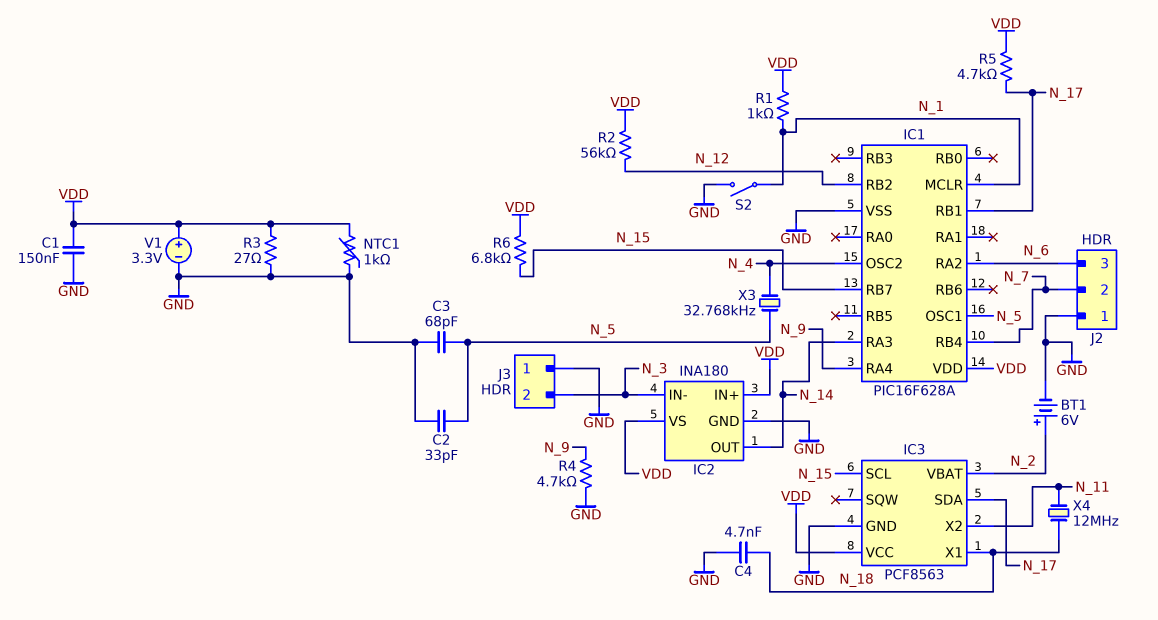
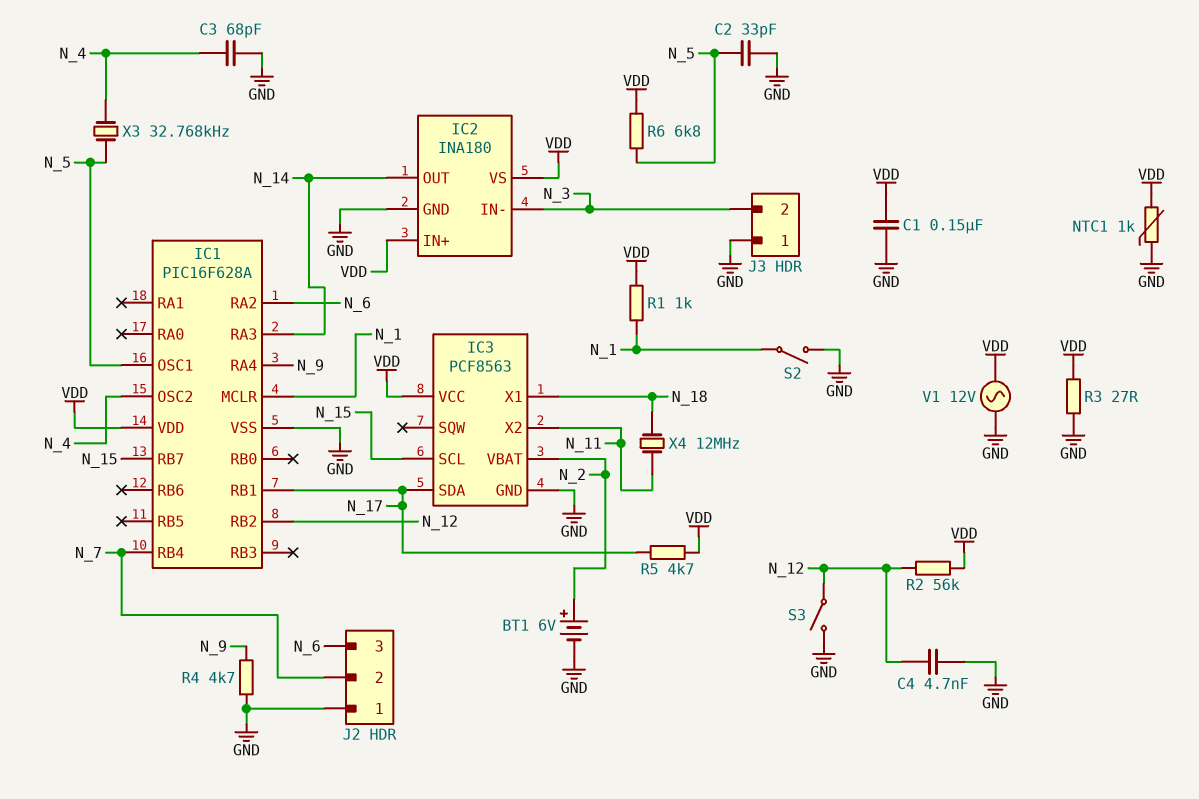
C3: 68pF (GND, N_5) -> 68pF (GND, N_4)
C4: 4.7nF (GND, N_18) -> 4.7nF (GND, N_12)
R6: 6.8k (N_15, VDD) -> 6.8k (N_5, VDD)
S3: none -> switch (GND, N_12)
V1: 3.3V (plus VDD, minus GND) -> AC 12V (GND, VDD)

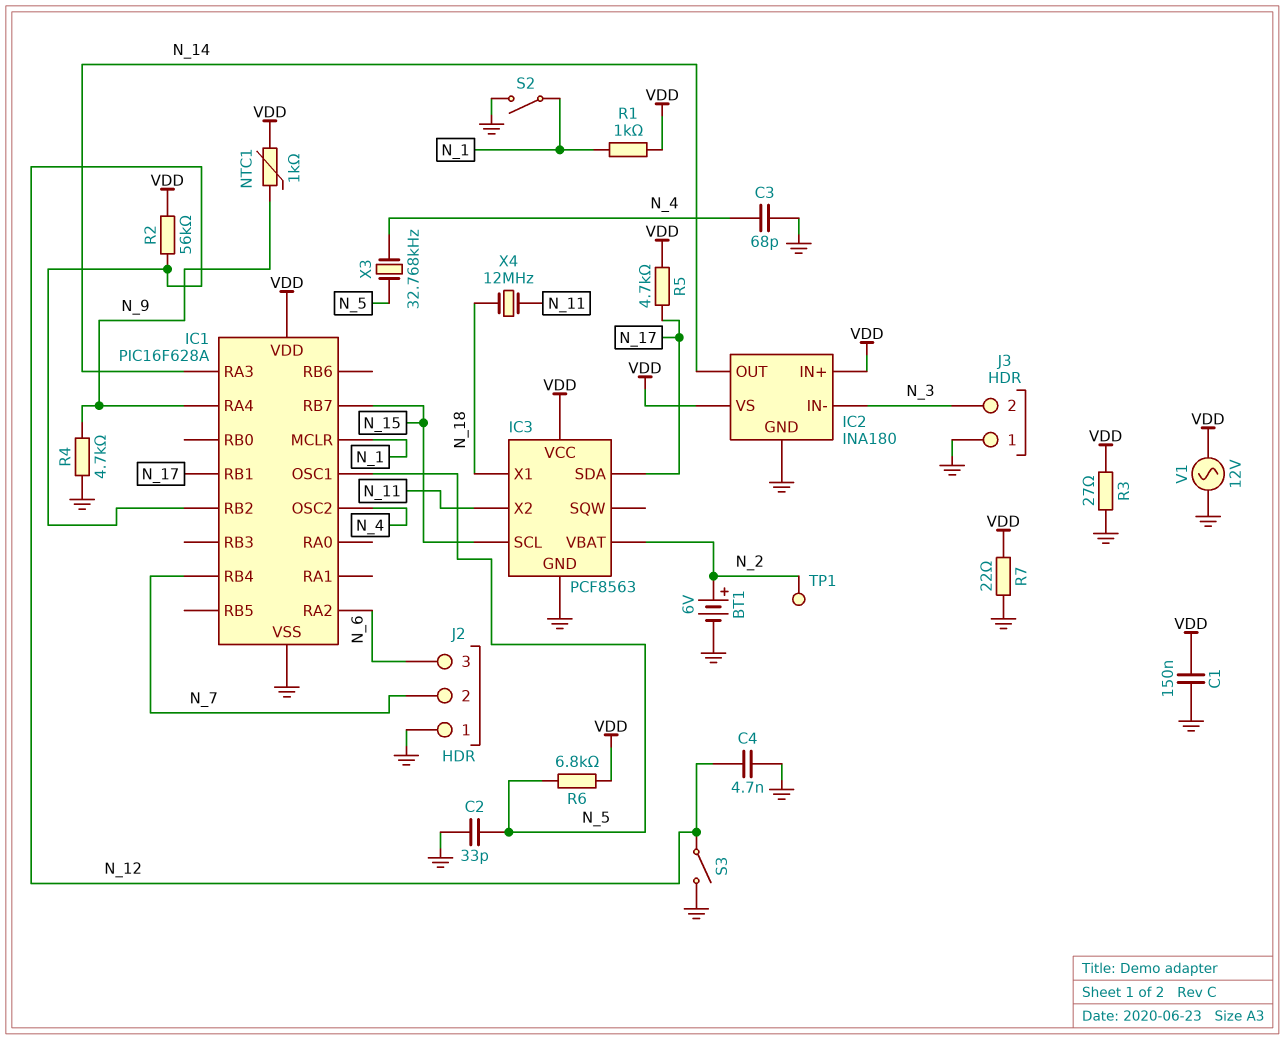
NTC1: 1k (GND, VDD) -> 1k (N_9, VDD)
R7: none -> 22 (GND, VDD)
TP1: none -> test point (N_2)

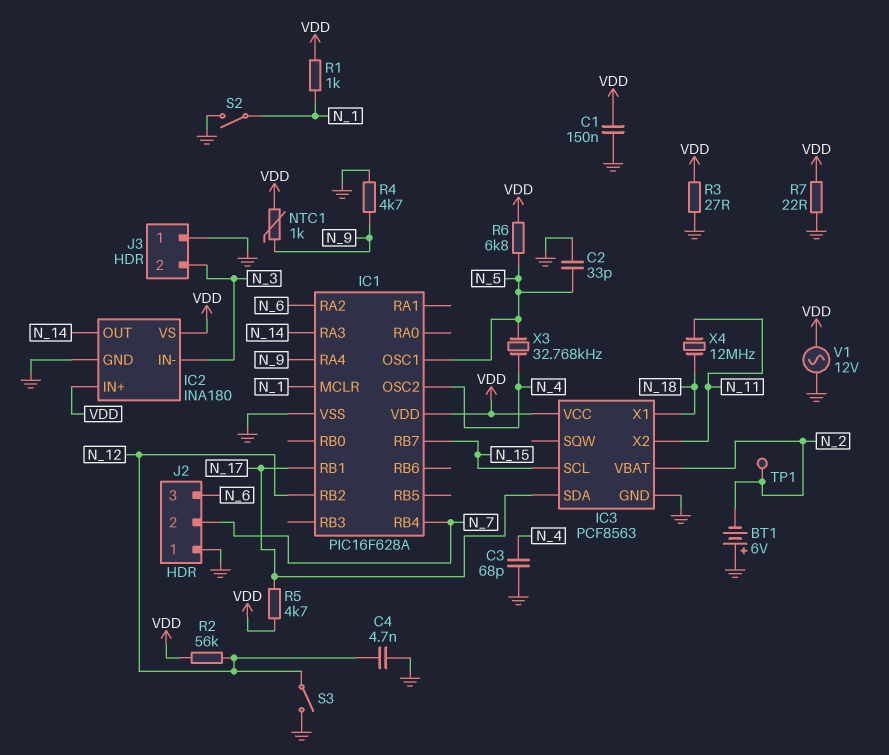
BT1: 6V (plus N_2, minus GND) -> 6V (plus GND, minus N_2)

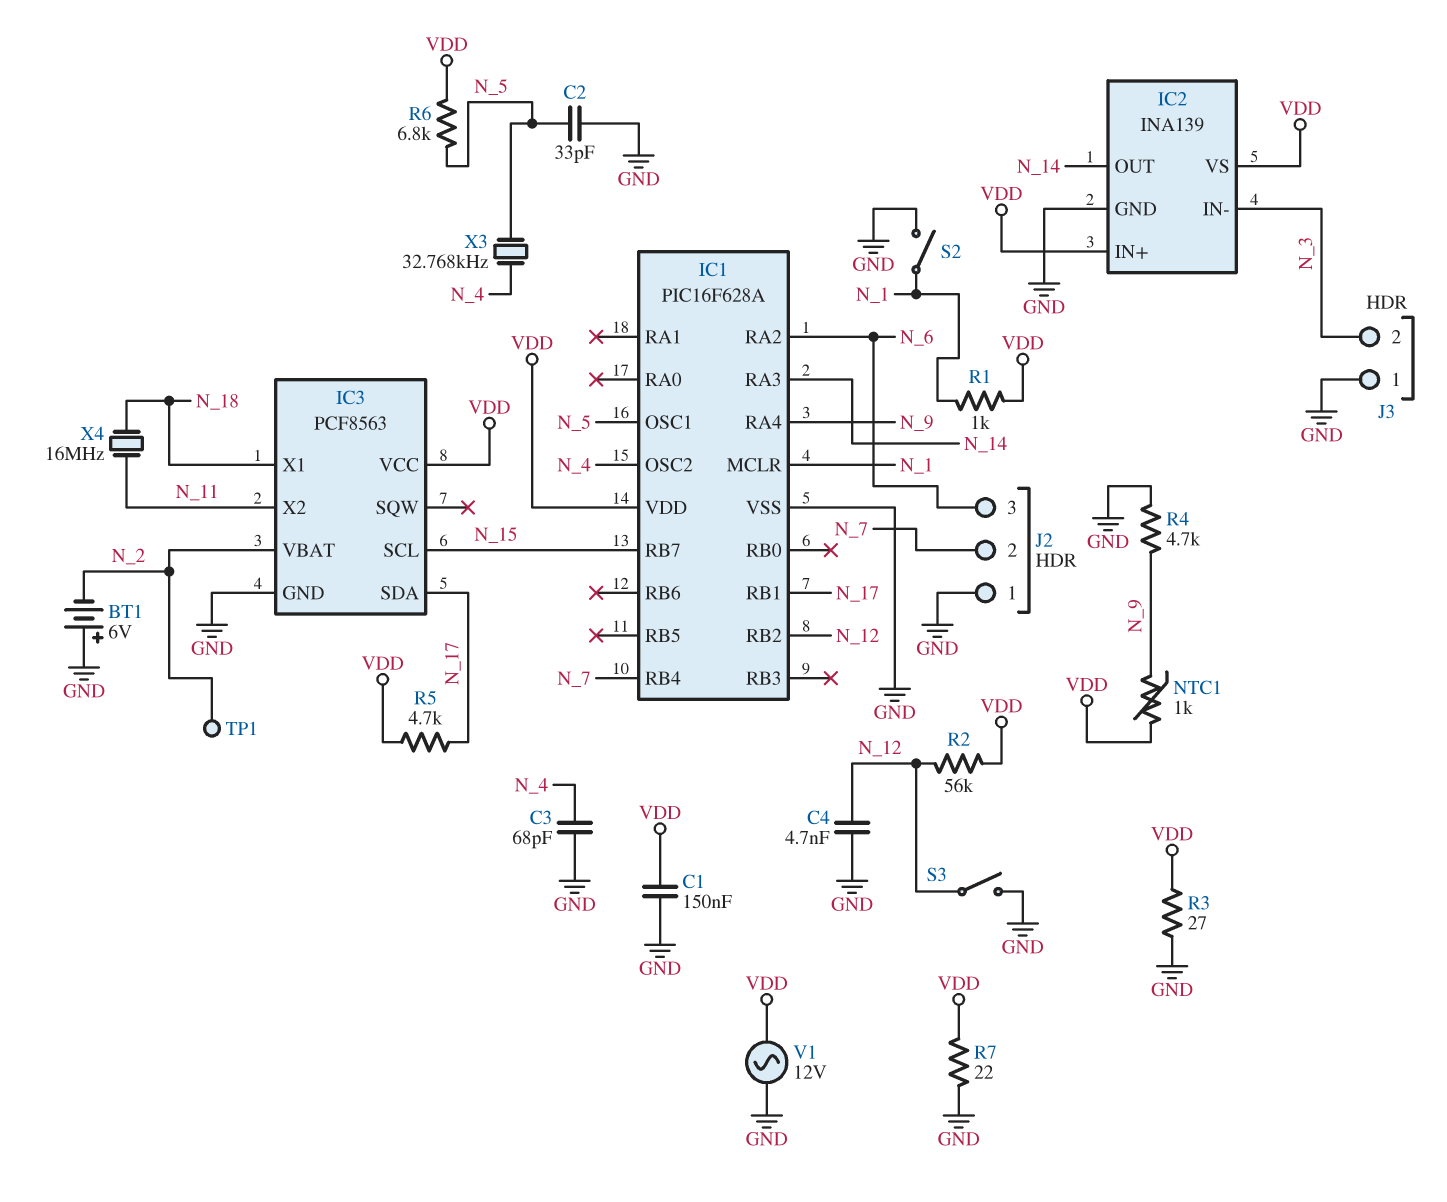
IC2: INA180 -> INA139
X4: 12MHz (N_11, N_18) -> 16MHz (N_11, N_18)

